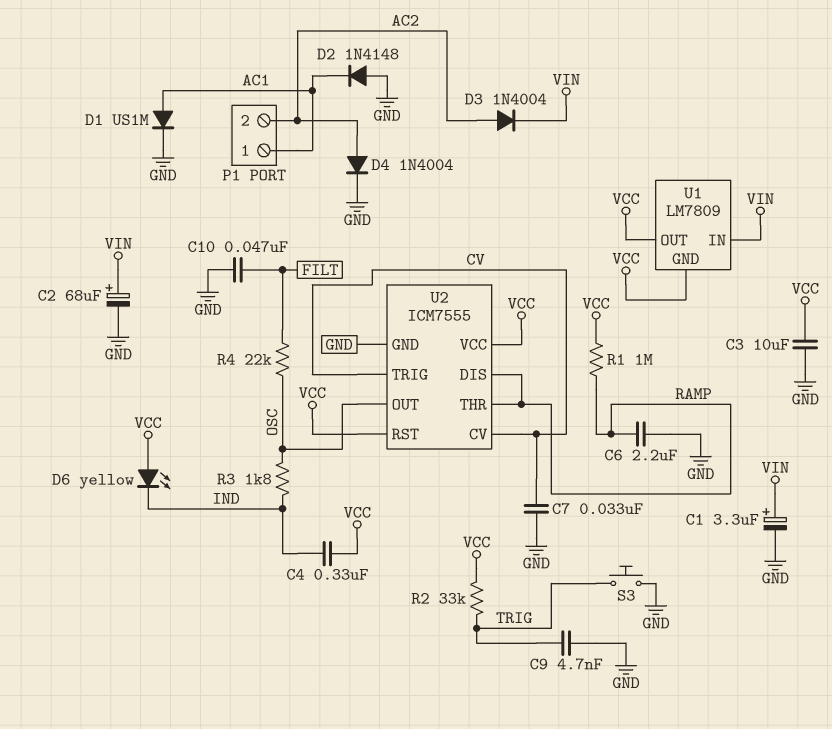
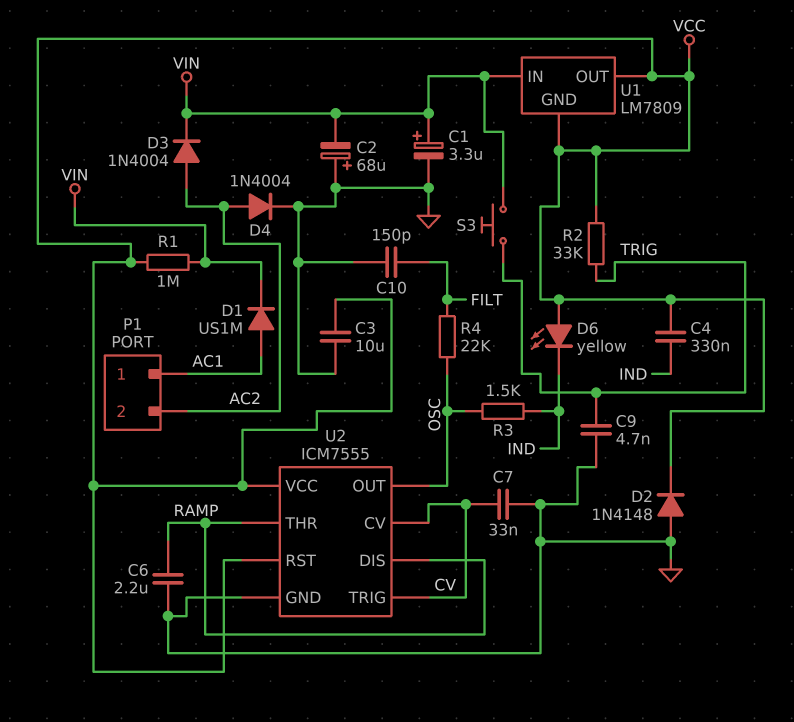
C2: 68uF (plus VIN, minus GND) -> 68uF (plus GND, minus VIN)
C10: 47nF (FILT, GND) -> 150pF (FILT, GND)
D1: diode US1M (A AC1, K GND) -> diode US1M (A AC1, K VIN)
D2: diode 1N4148 (A GND, K AC1) -> diode 1N4148 (A GND, K VCC)
R1: 1M (RAMP, VCC) -> 1M (VCC, VIN)
R3: 1.8k (IND, OSC) -> 1.5k (IND, OSC)
S3: button (GND, TRIG) -> button (TRIG, VIN)

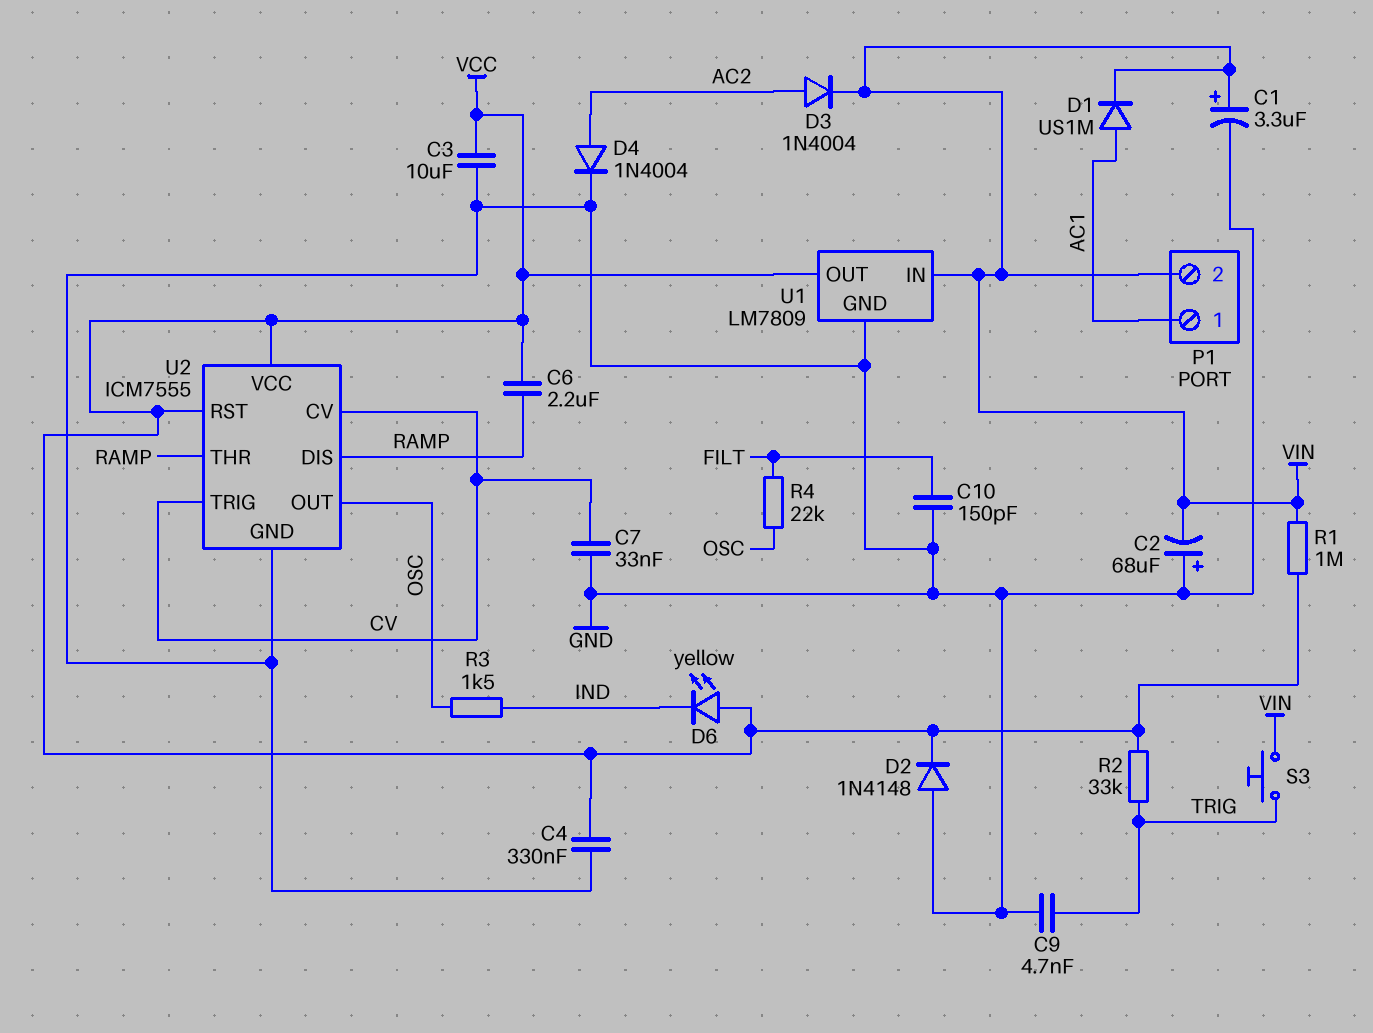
C4: 330nF (IND, VCC) -> 330nF (GND, VCC)
C6: 2.2uF (GND, RAMP) -> 2.2uF (RAMP, VCC)
P1 pin 2: AC2 -> VIN
U1 pin GND: VCC -> GND

